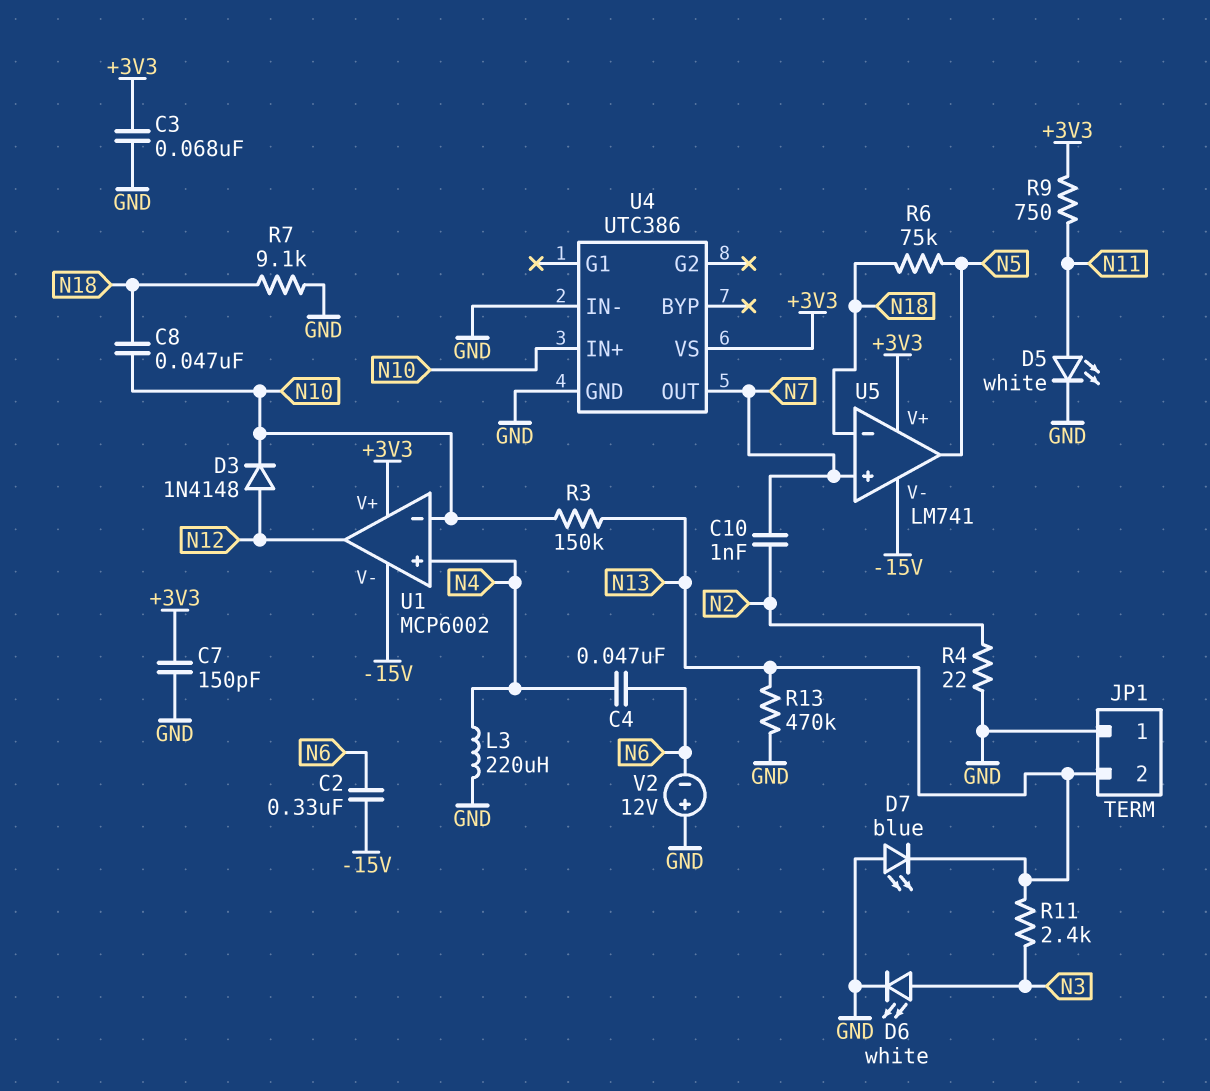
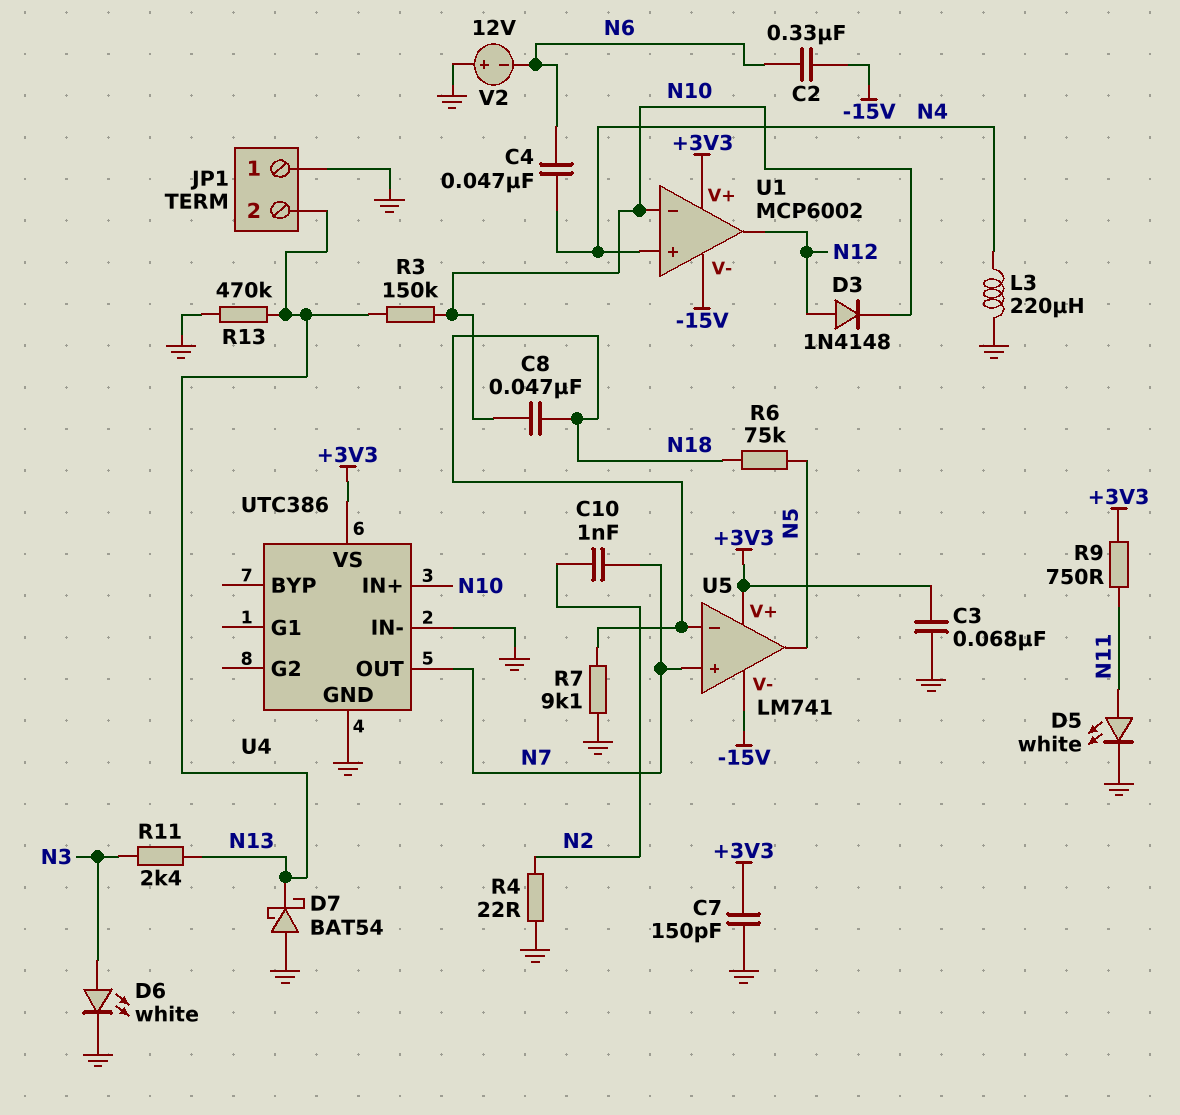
D7: LED blue (A GND, K N13) -> schottky BAT54 (A GND, K N13)

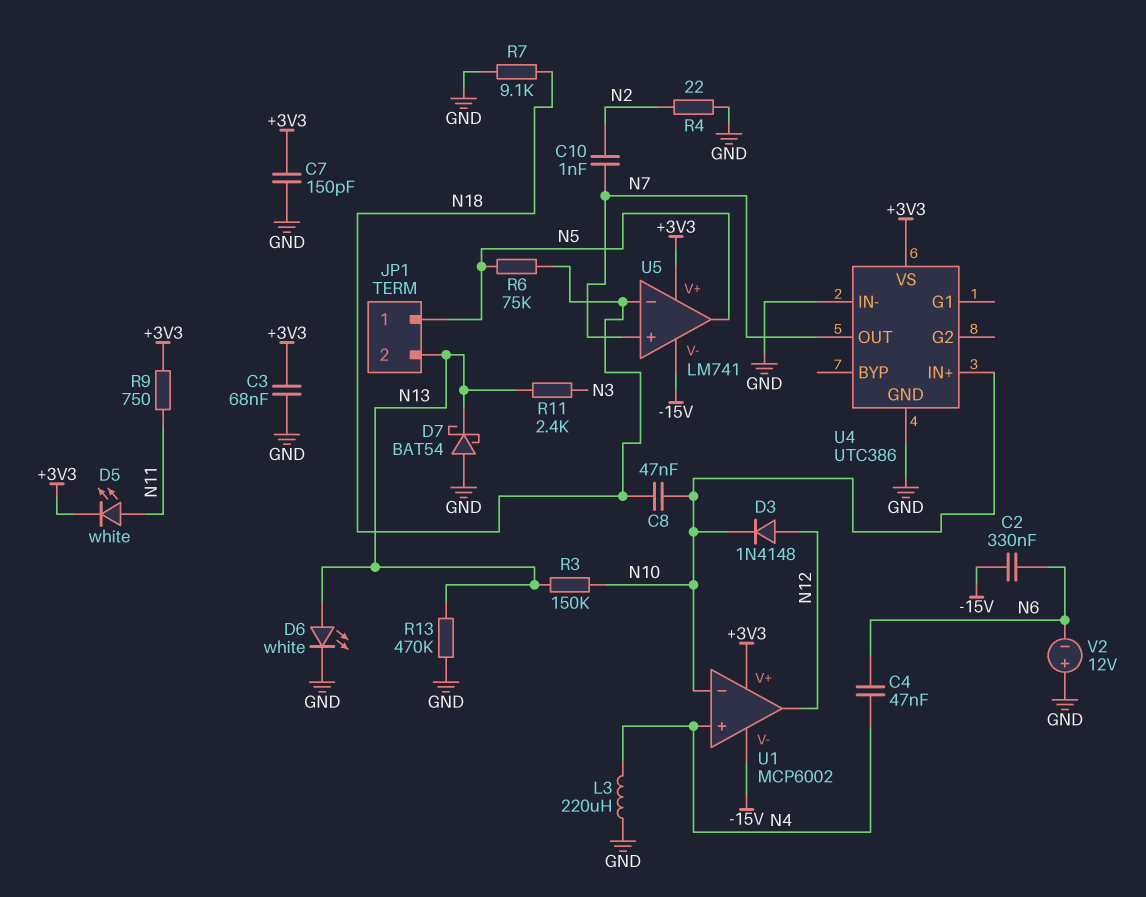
D5: LED white (A N11, K GND) -> LED white (A N11, K +3V3)
D6: LED white (A N3, K GND) -> LED white (A N13, K GND)
JP1 pin 1: GND -> N5

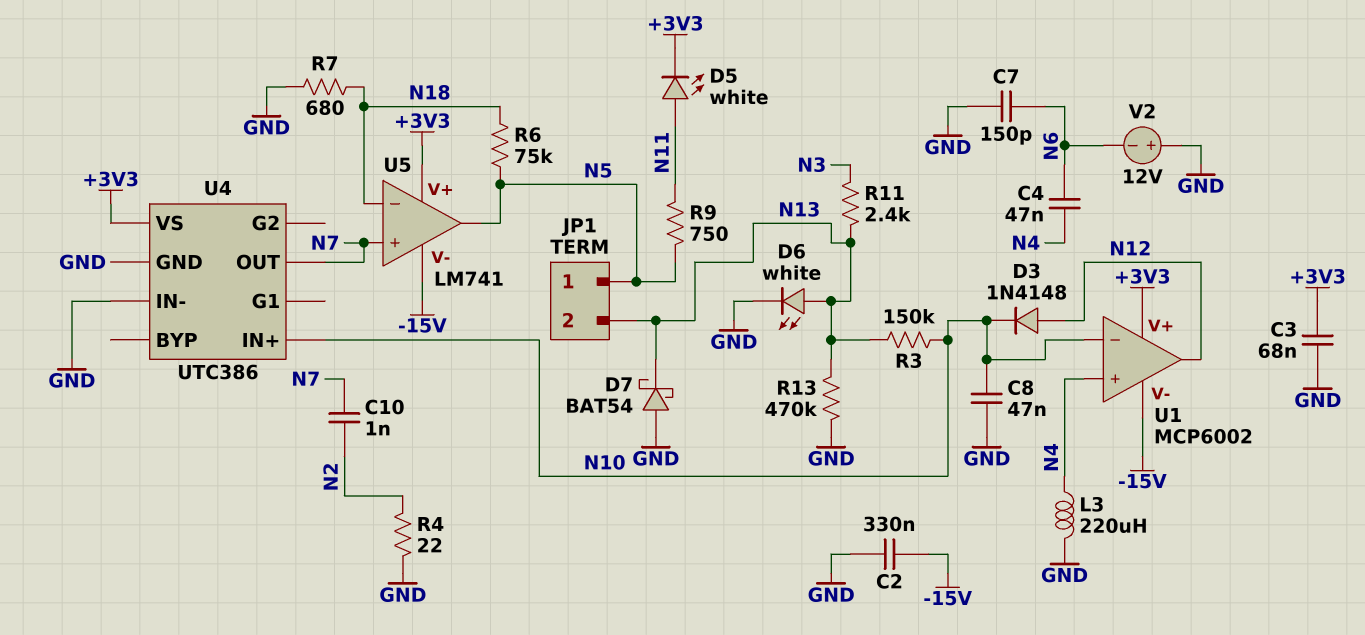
C2: 330nF (-15V, N6) -> 330nF (-15V, GND)
C7: 150pF (+3V3, GND) -> 150pF (GND, N6)
C8: 47nF (N10, N18) -> 47nF (GND, N10)
R7: 9.1k (GND, N18) -> 680 (GND, N18)
R9: 750 (+3V3, N11) -> 750 (N5, N11)

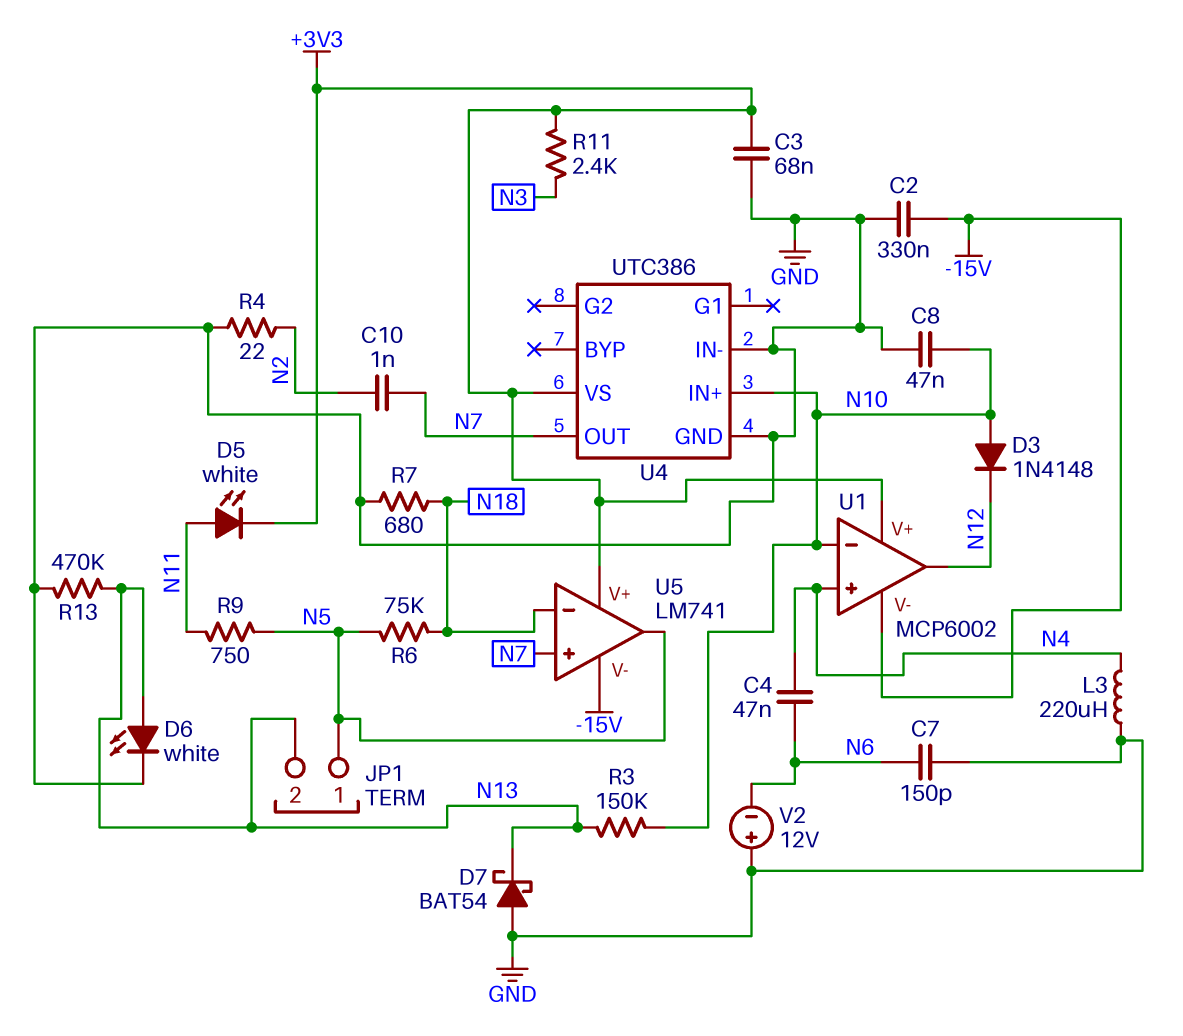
D3: diode 1N4148 (A N12, K N10) -> diode 1N4148 (A N10, K N12)
R11: 2.4k (N3, N13) -> 2.4k (+3V3, N3)

